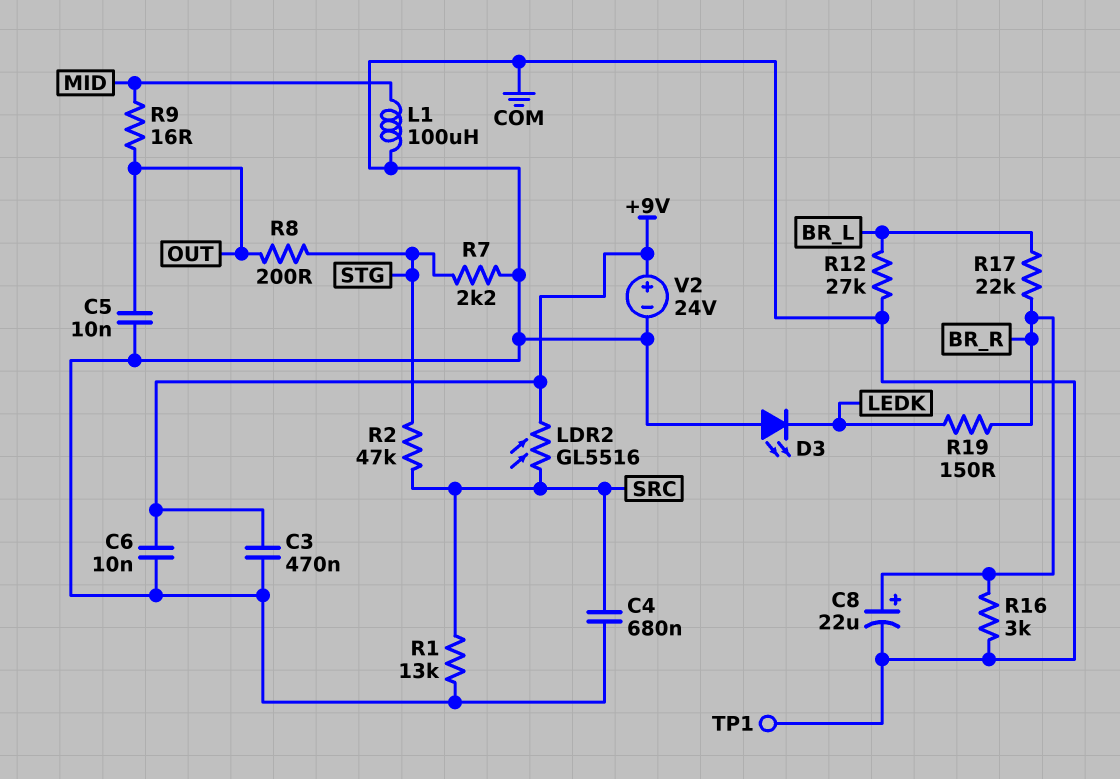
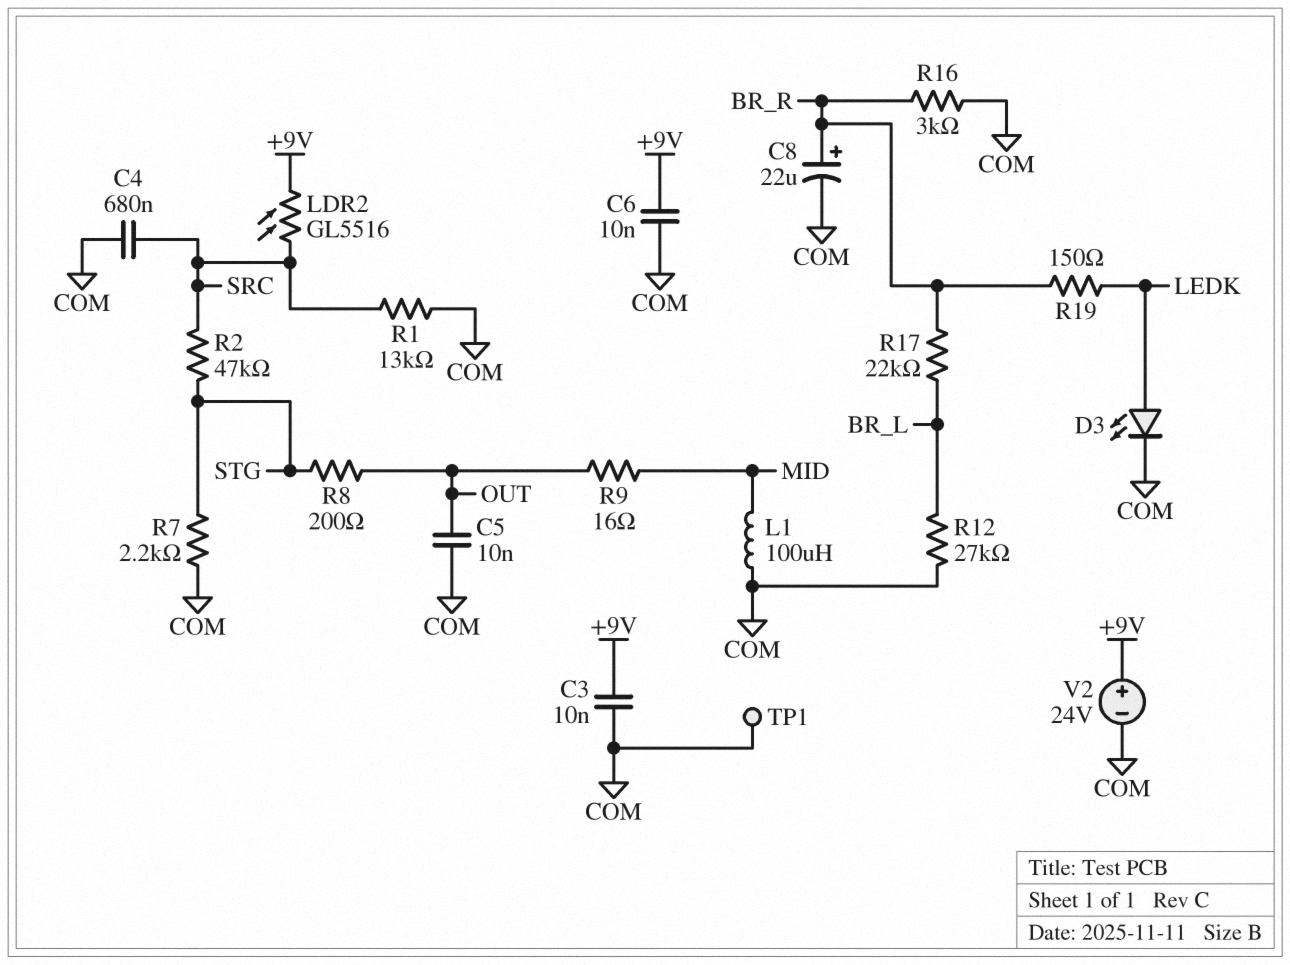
C3: 470nF (+9V, COM) -> 10nF (+9V, COM)
D3: LED (A COM, K LEDK) -> LED (A LEDK, K COM)

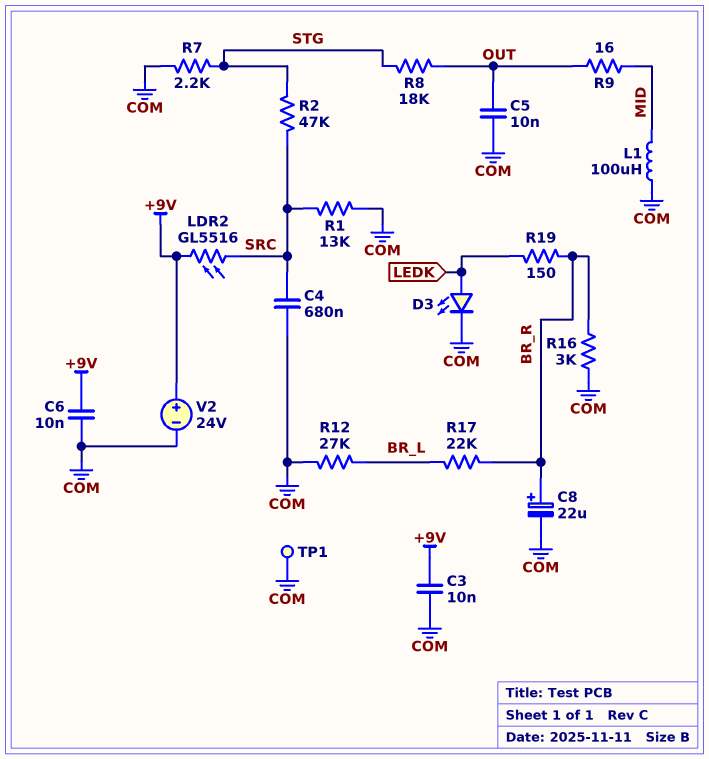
R8: 200 (OUT, STG) -> 18k (OUT, STG)

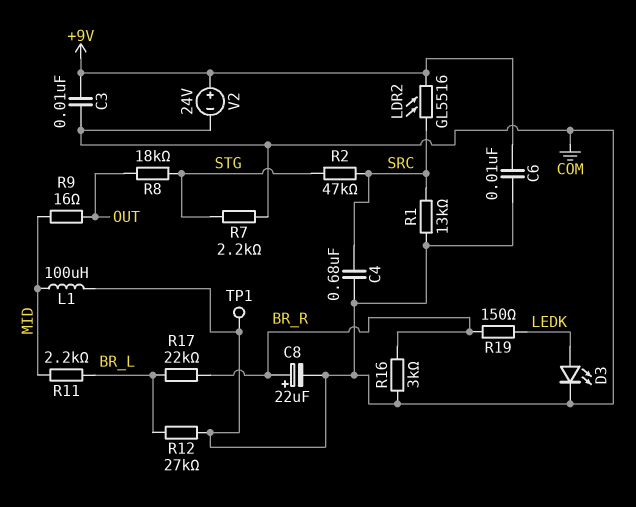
C5: 10nF (COM, OUT) -> none
R11: none -> 2.2k (BR_L, MID)

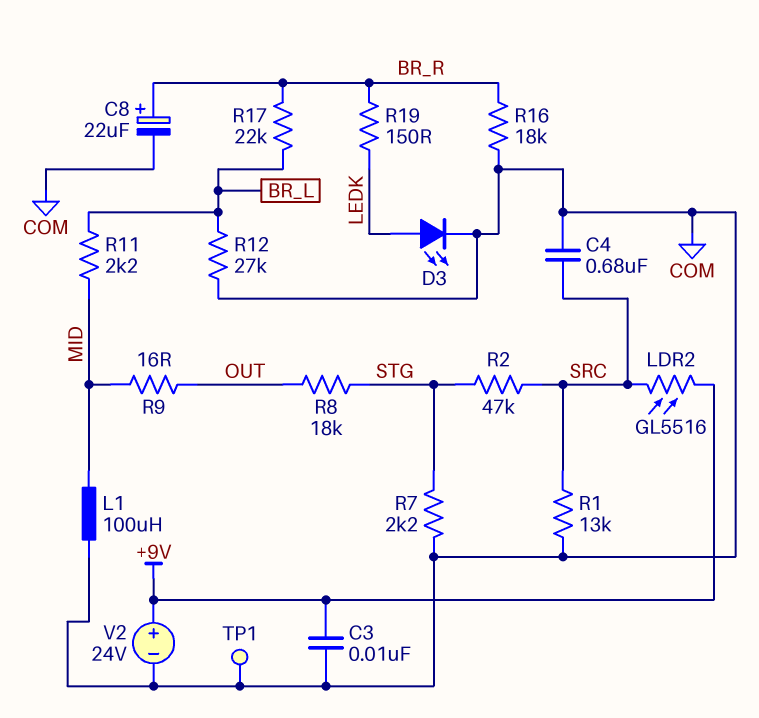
C6: 10nF (+9V, COM) -> none
R16: 3k (BR_R, COM) -> 18k (BR_R, COM)

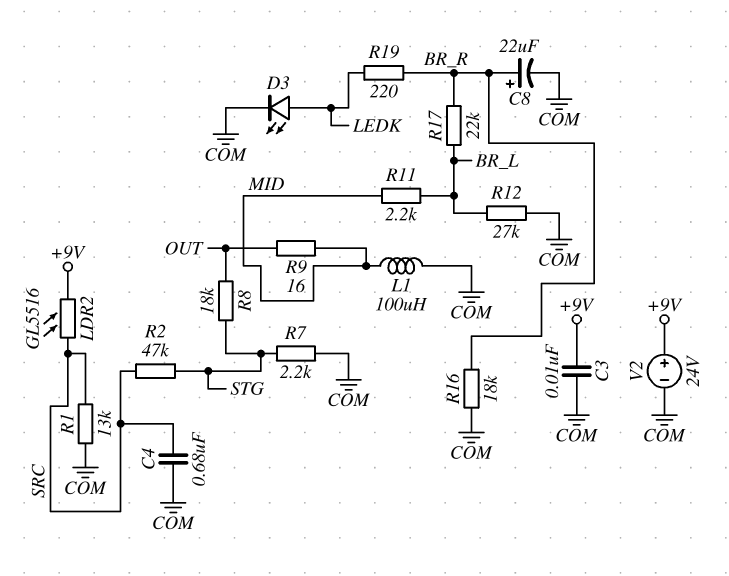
R19: 150 (BR_R, LEDK) -> 220 (BR_R, LEDK)
TP1: test point (COM) -> none

